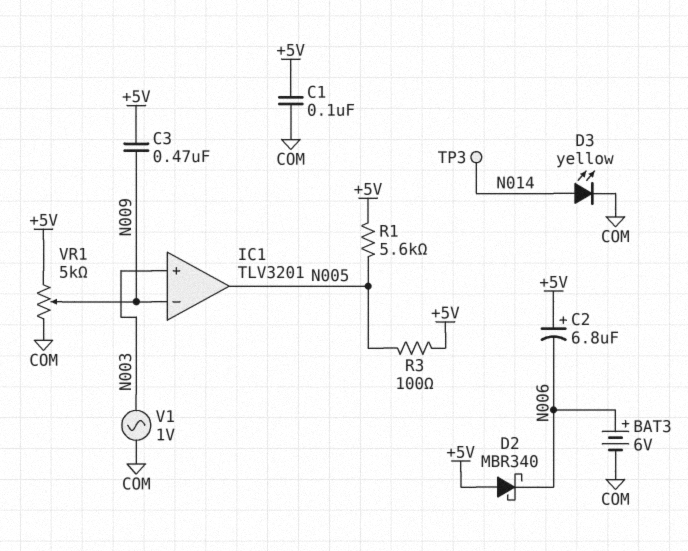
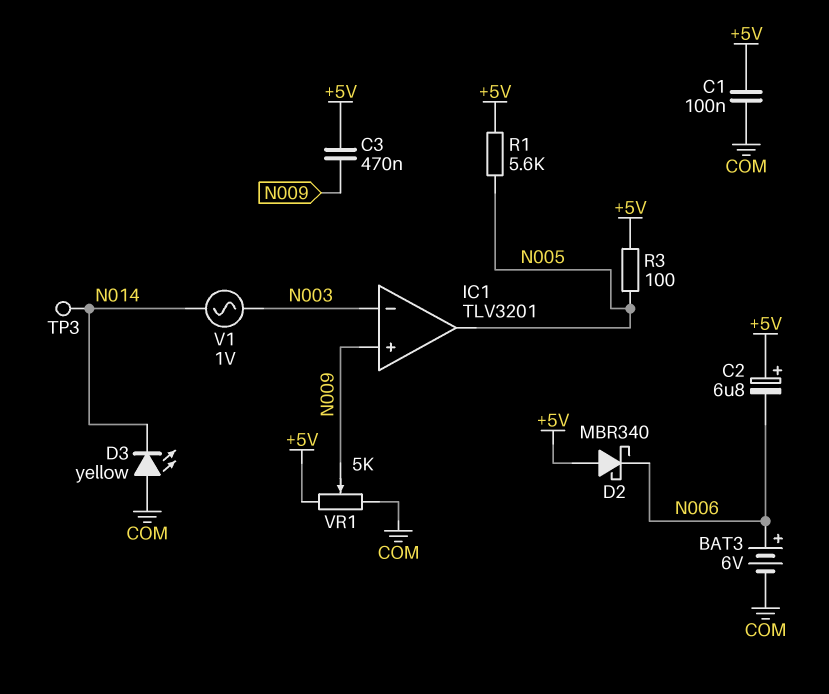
D3: LED yellow (A N014, K COM) -> LED yellow (A COM, K N014)
IC1 pin in+: N003 -> N009
IC1 pin in-: N009 -> N003
V1: AC 1V (COM, N003) -> AC 1V (N003, N014)

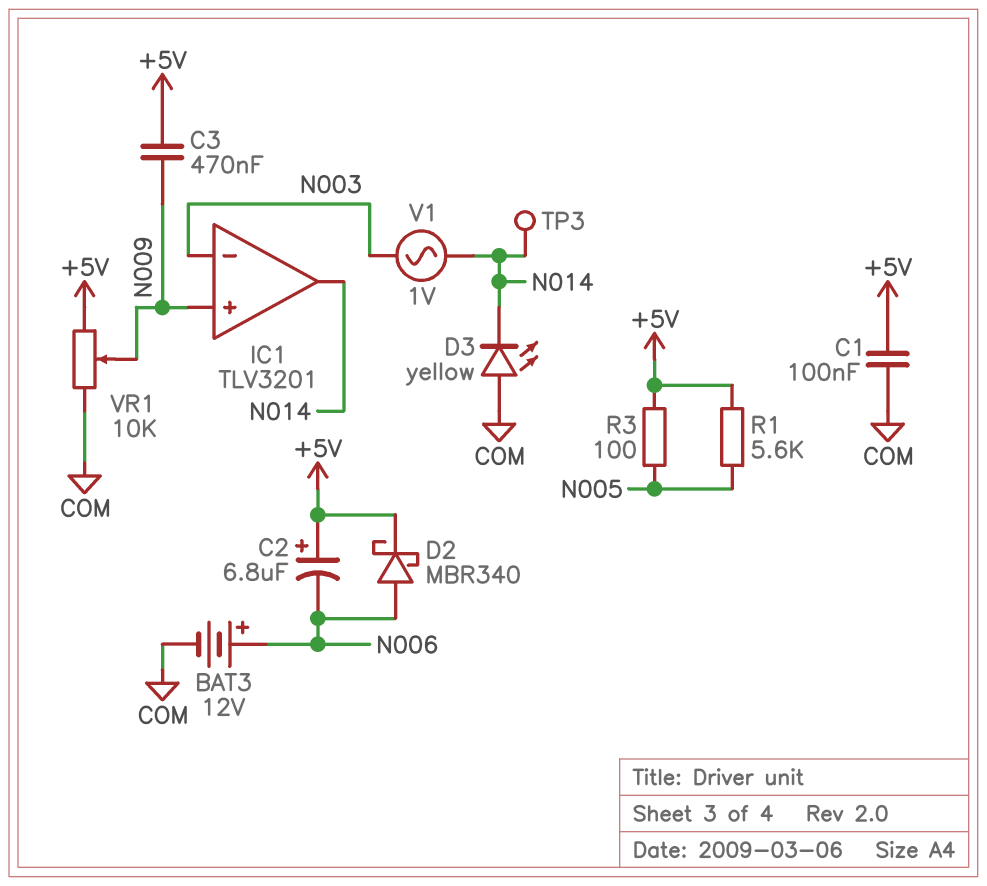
BAT3: 6V (plus N006, minus COM) -> 12V (plus N006, minus COM)
D2: schottky MBR340 (A +5V, K N006) -> schottky MBR340 (A N006, K +5V)
IC1 pin out: N005 -> N014
VR1: 5k (+5V, COM, wiper N009) -> 10k (+5V, COM, wiper N009)

